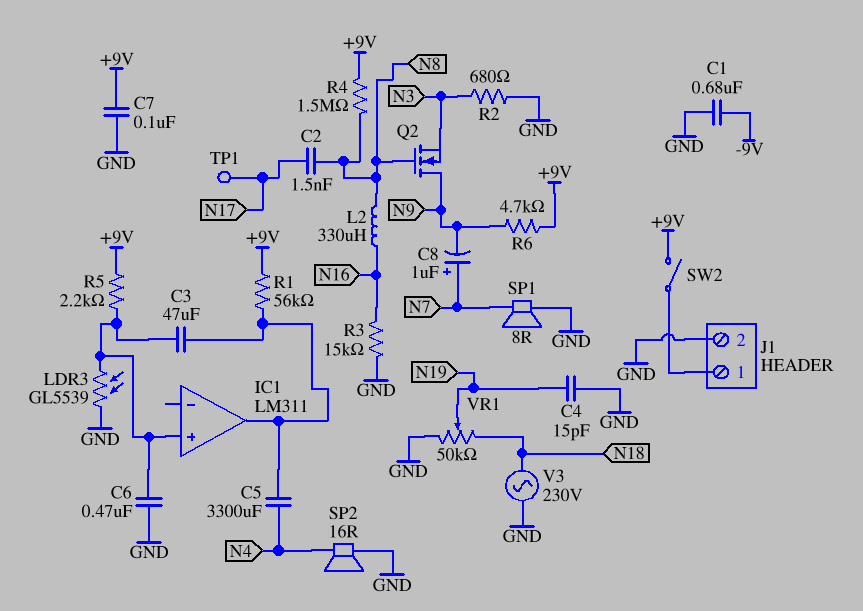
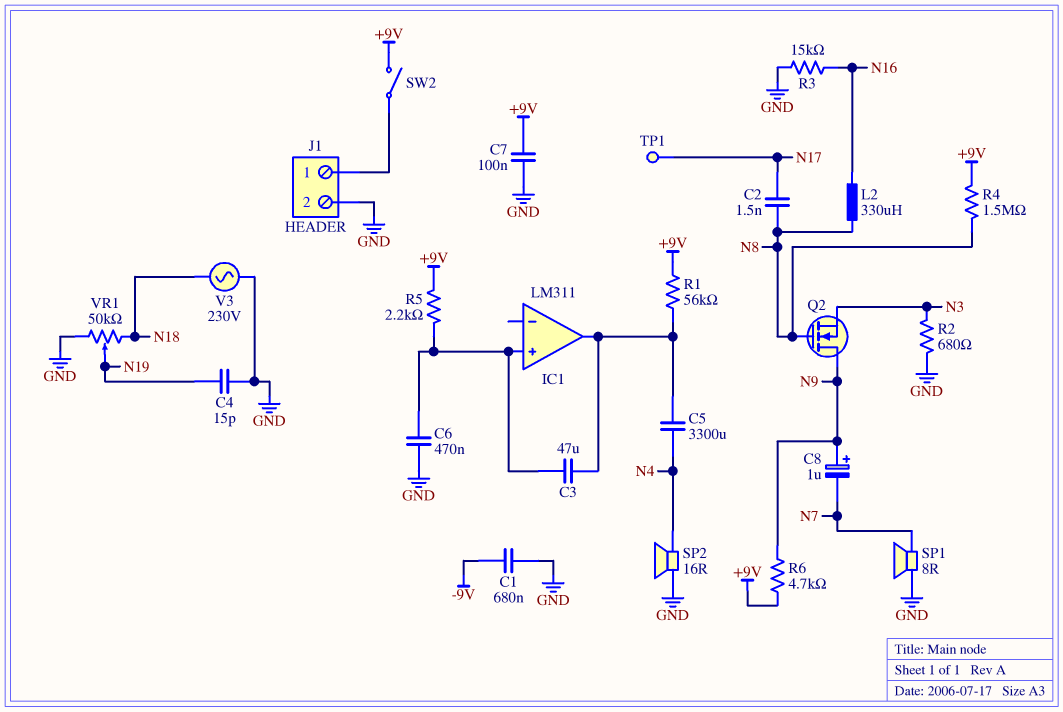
C8: 1uF (plus N7, minus N9) -> 1uF (plus N9, minus N7)
LDR3: GL5539 (GND, IC1/in+) -> none

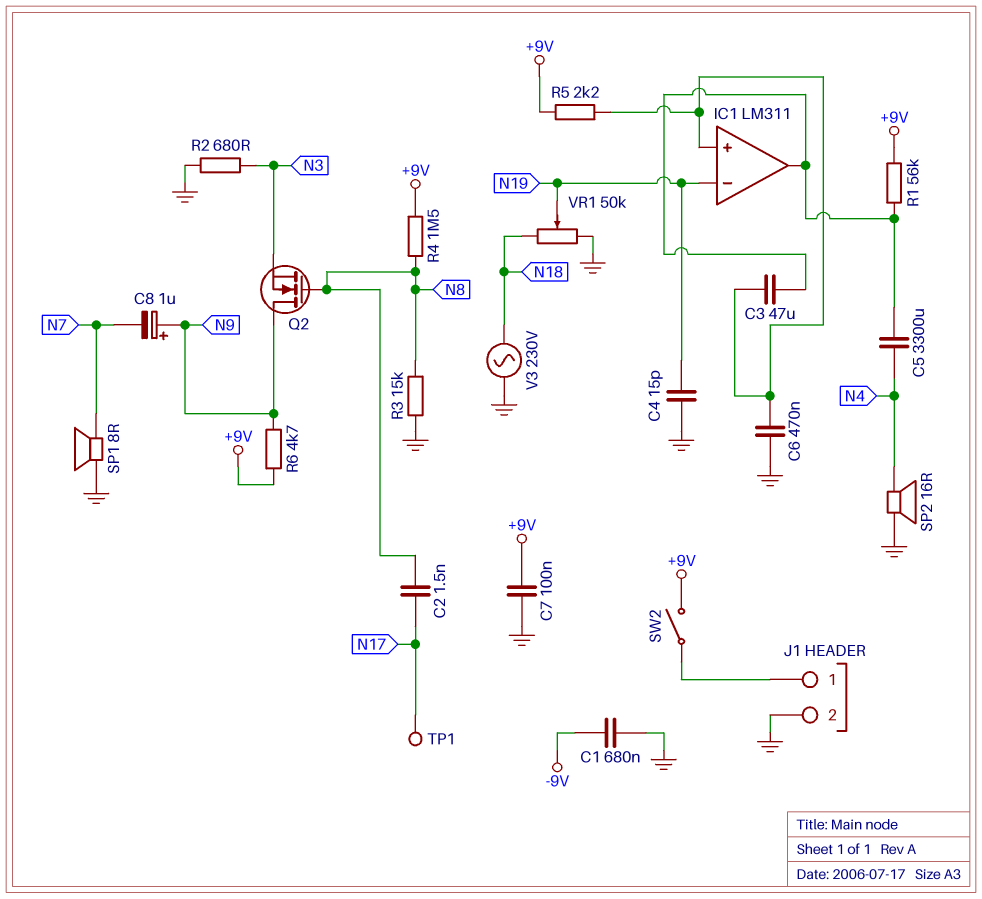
IC1 pin in-: none -> N19
L2: 330uH (N8, N16) -> none
R3: 15k (GND, N16) -> 15k (GND, N8)

